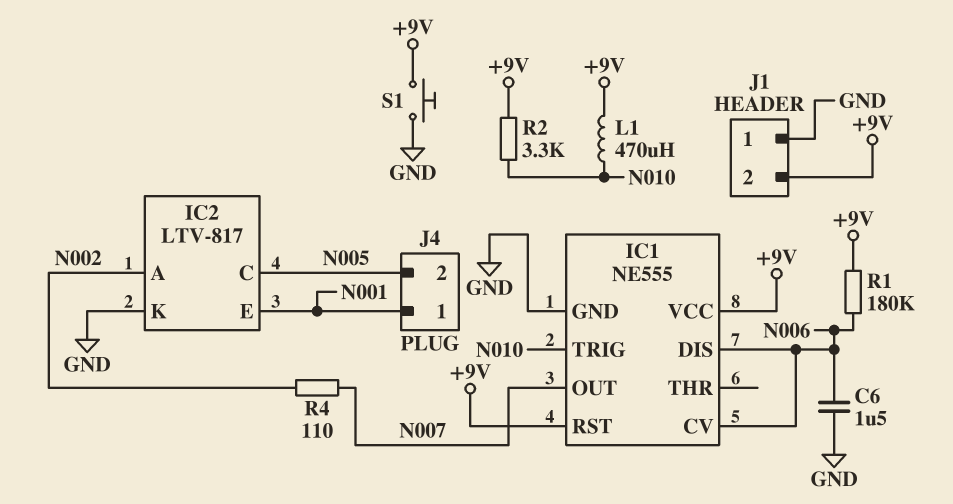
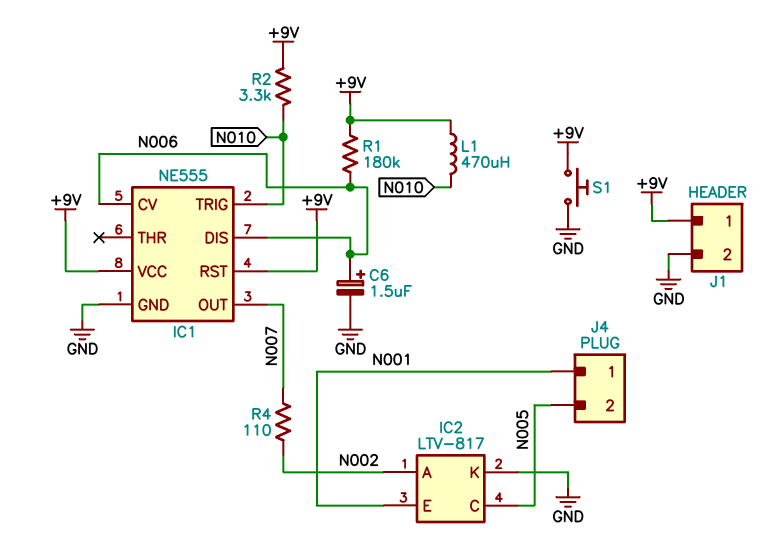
C6: 1.5uF (GND, N006) -> 1.5uF (plus N006, minus GND)
J1 pin 1: GND -> +9V
J1 pin 2: +9V -> GND

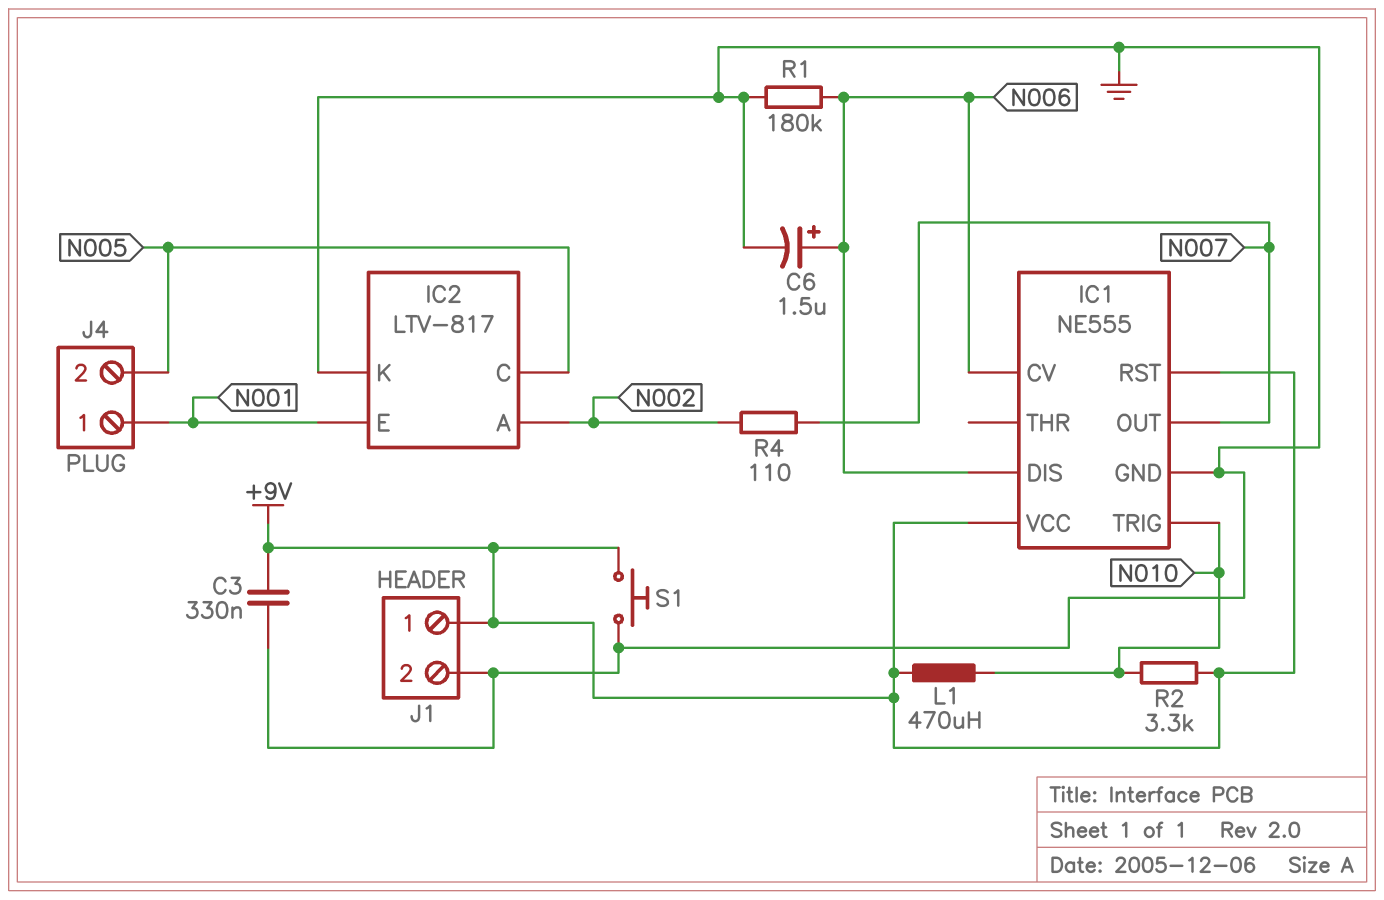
C3: none -> 330nF (+9V, GND)
R1: 180k (+9V, N006) -> 180k (GND, N006)

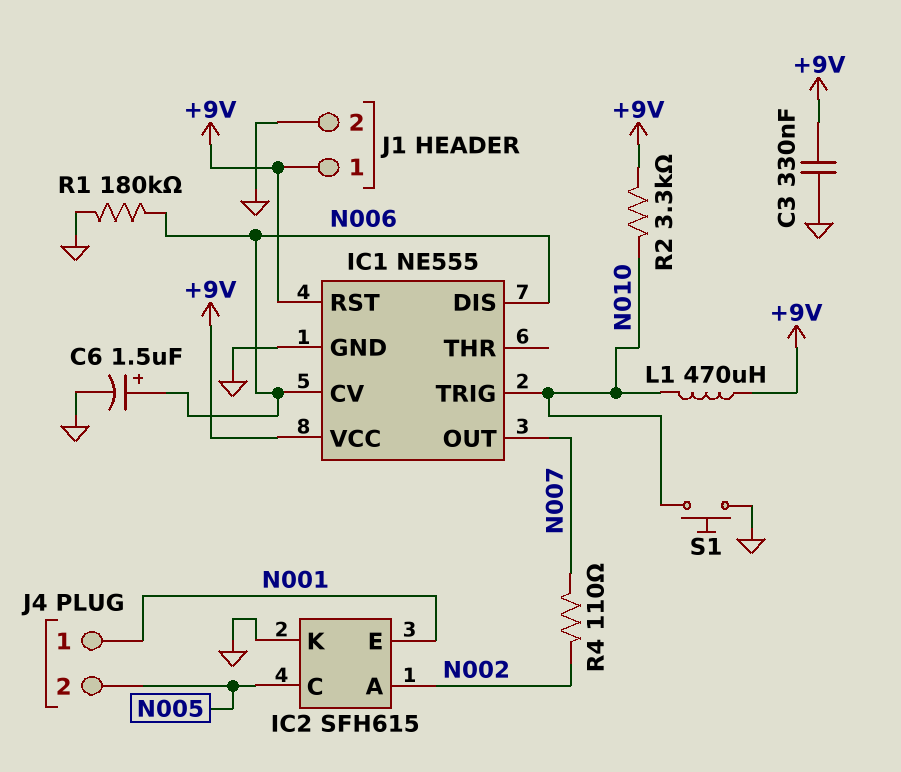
IC2: LTV-817 -> SFH615
S1: button (+9V, GND) -> button (GND, N010)

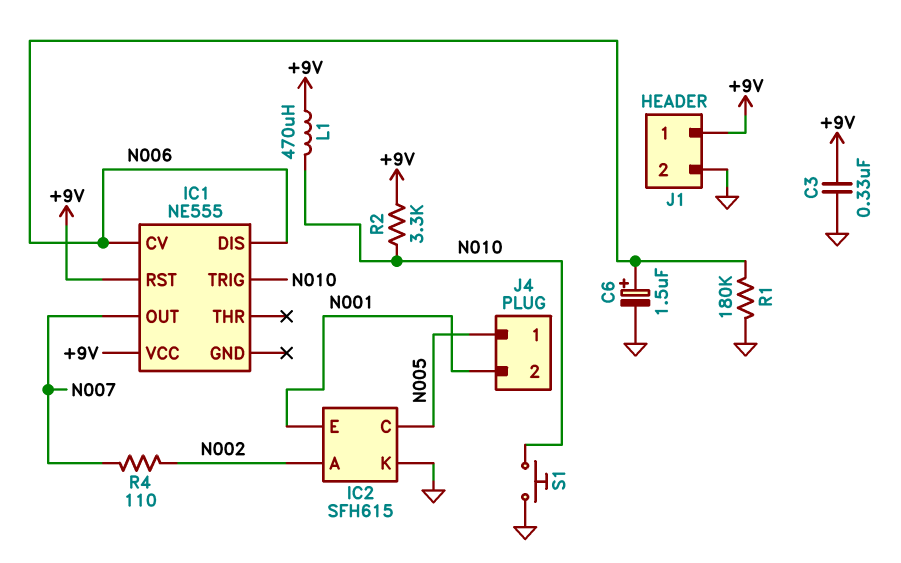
IC1 pin GND: GND -> none
J4 pin 1: N001 -> N005
J4 pin 2: N005 -> N001

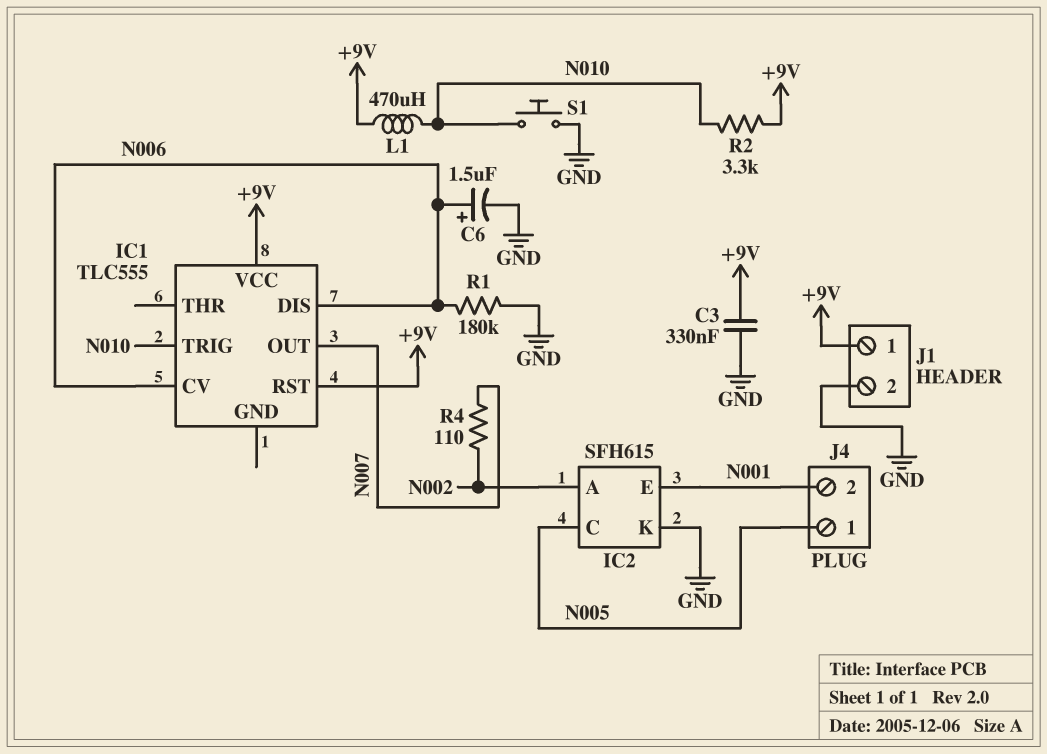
IC1: NE555 -> TLC555

